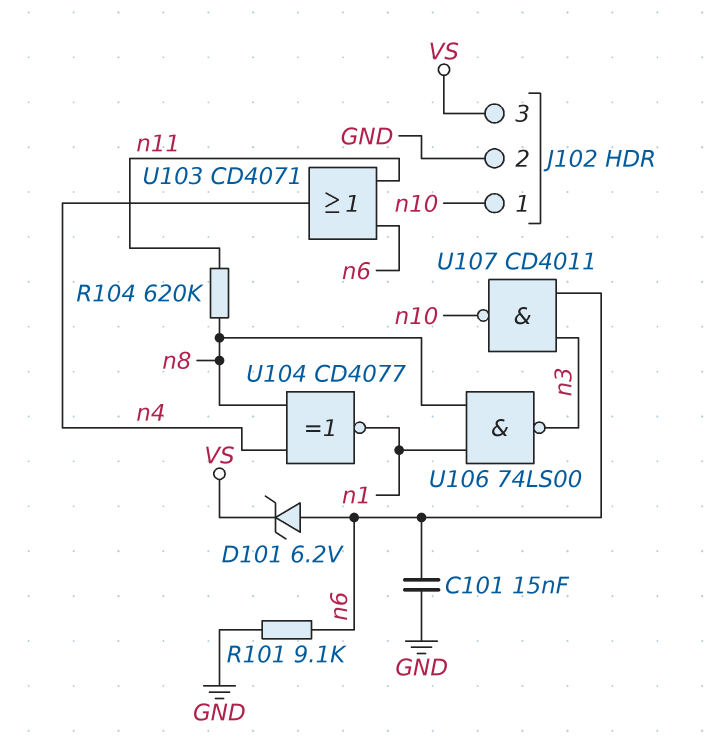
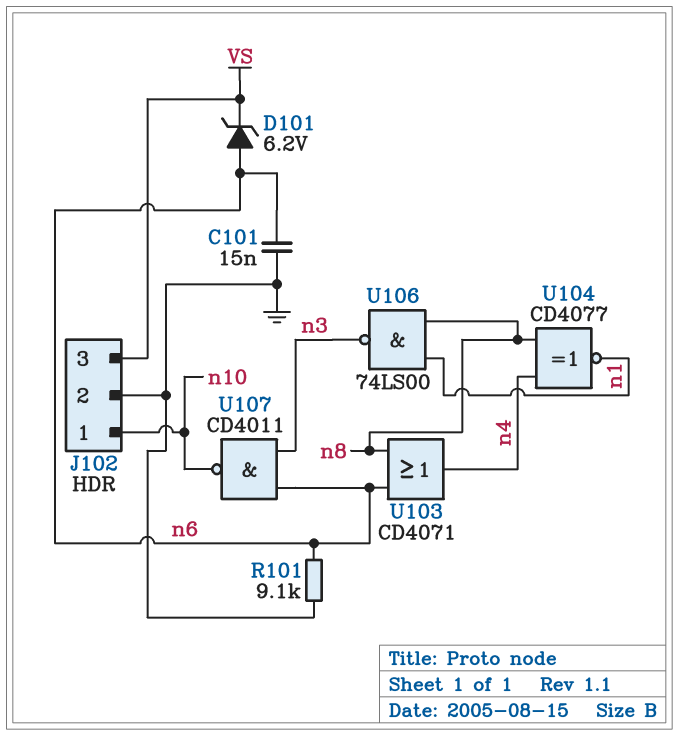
R104: 620k (n8, n11) -> none
U103: OR CD4071 (in n6, in n11, out n4) -> OR CD4071 (in n6, in n8, out n4)

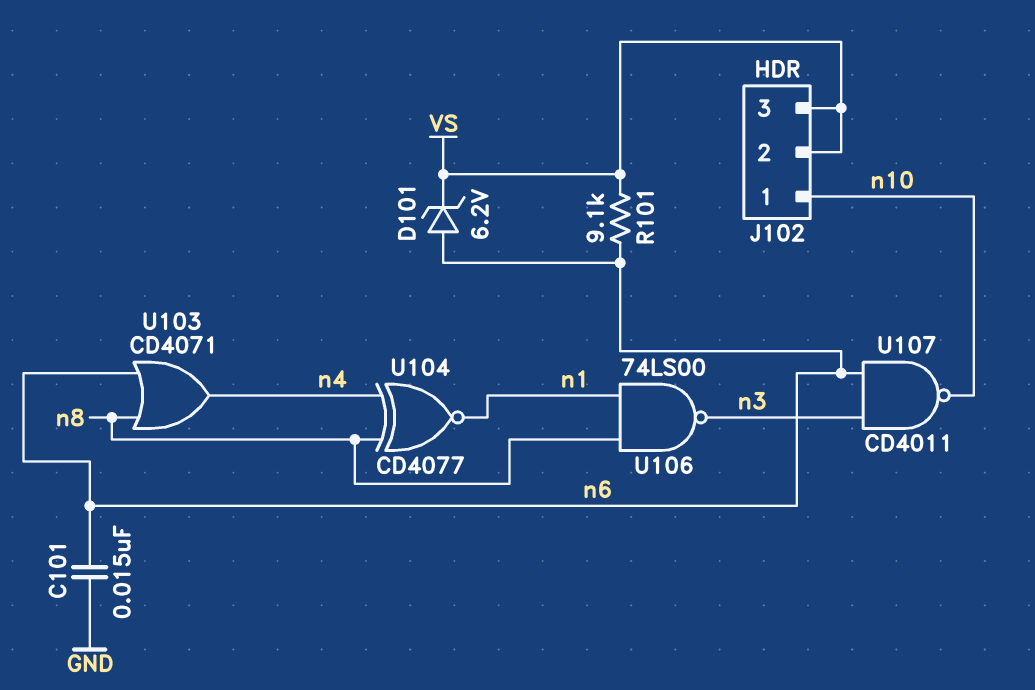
J102 pin 2: GND -> VS
R101: 9.1k (GND, n6) -> 9.1k (VS, n6)

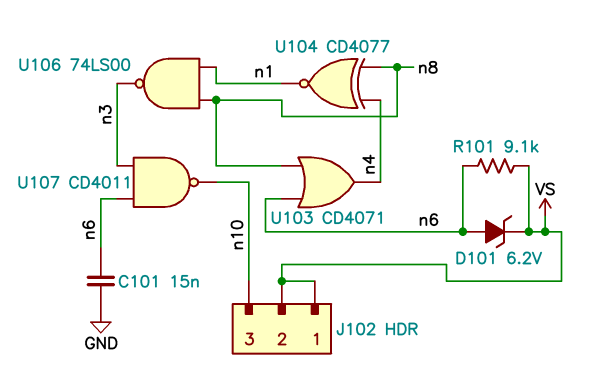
J102 pin 1: n10 -> VS
J102 pin 3: VS -> n10

